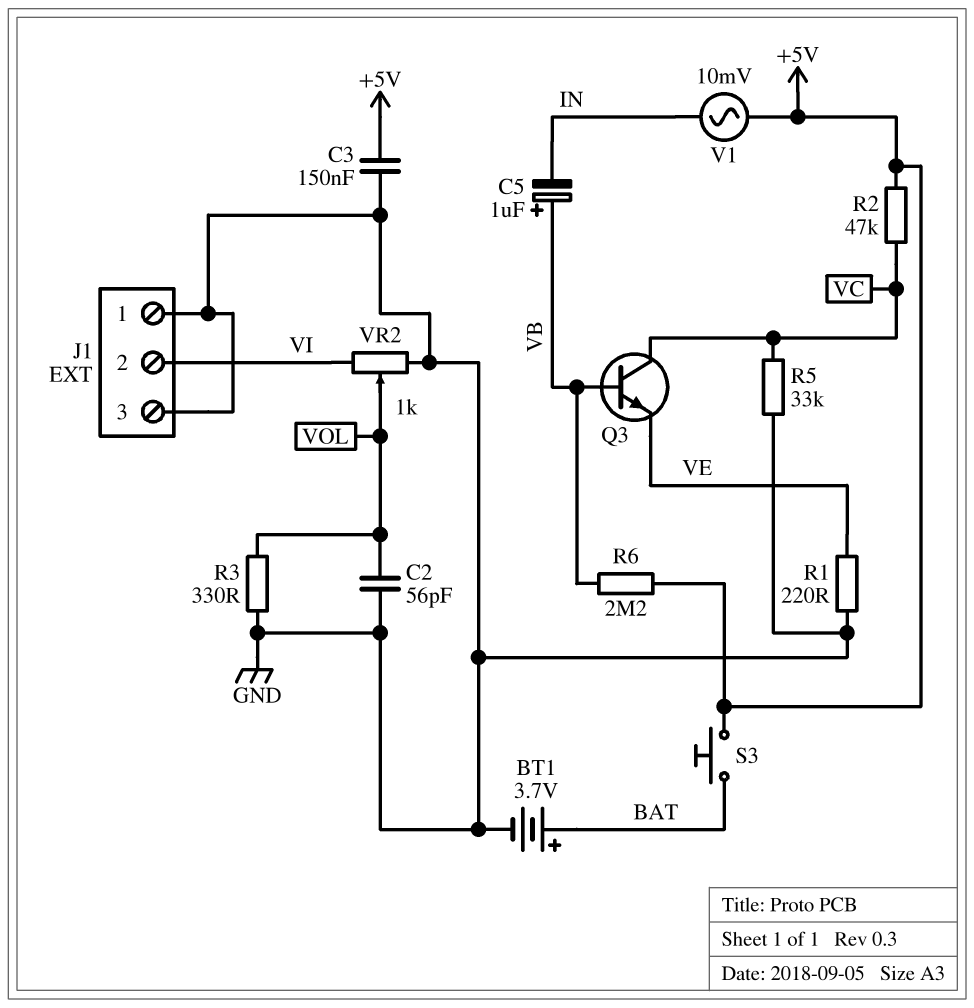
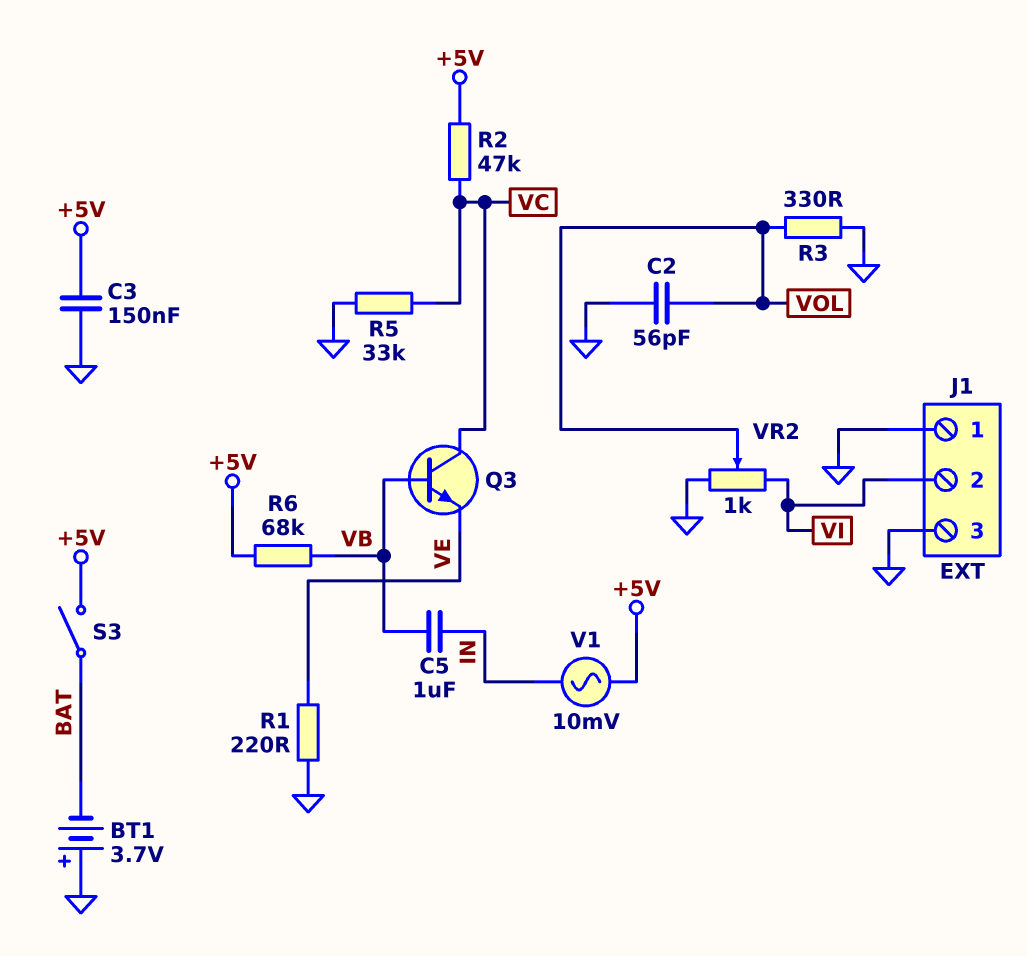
BT1: 3.7V (plus BAT, minus GND) -> 3.7V (plus GND, minus BAT)
C5: 1uF (plus VB, minus IN) -> 1uF (IN, VB)
R6: 2.2M (+5V, VB) -> 68k (+5V, VB)
S3: button (+5V, BAT) -> switch (+5V, BAT)

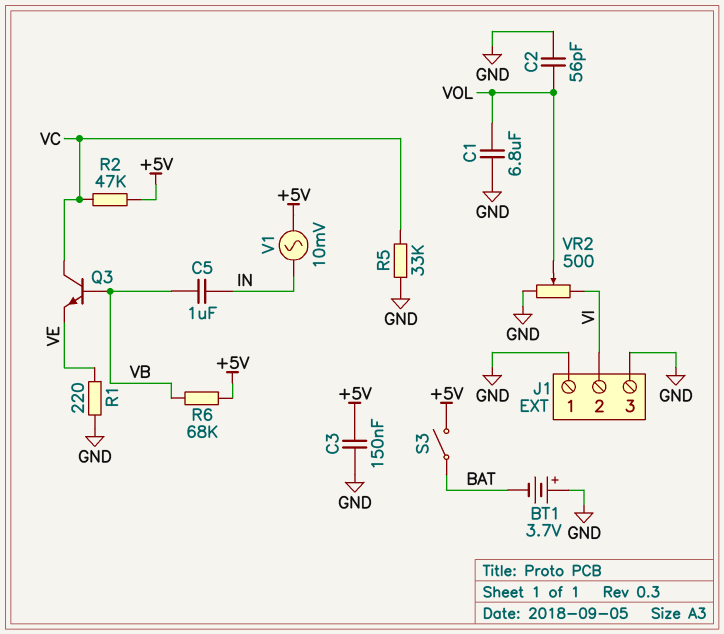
C1: none -> 6.8uF (GND, VOL)
R3: 330 (GND, VOL) -> none
VR2: 1k (GND, VI, wiper VOL) -> 500 (GND, VI, wiper VOL)

